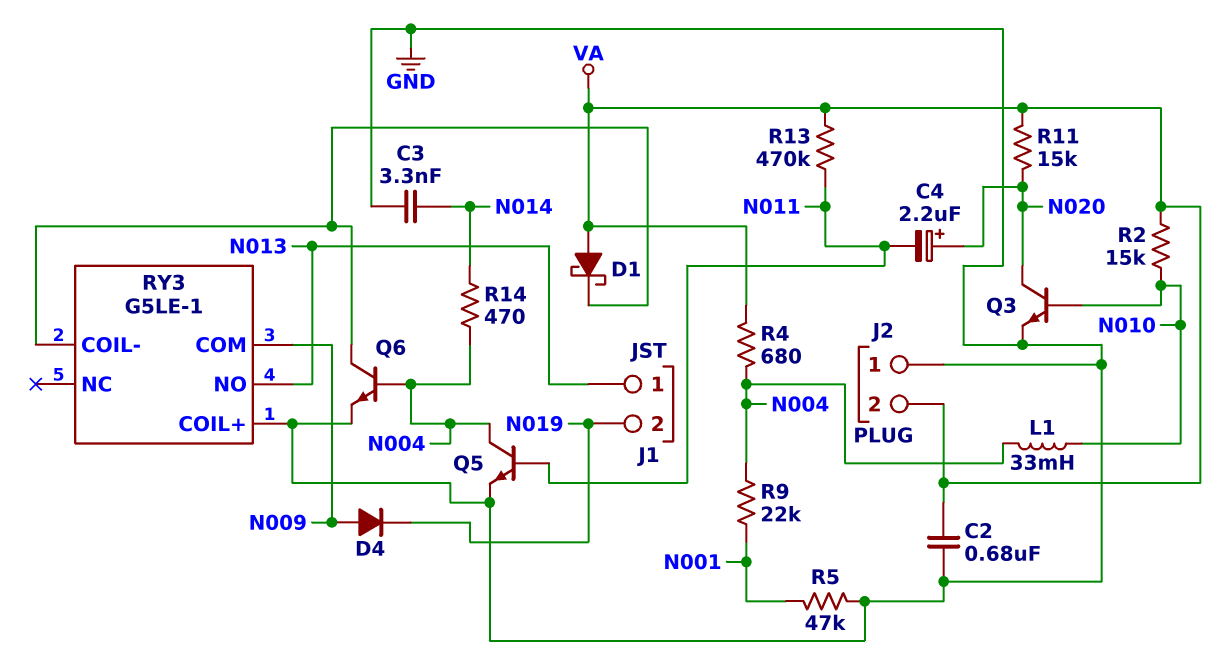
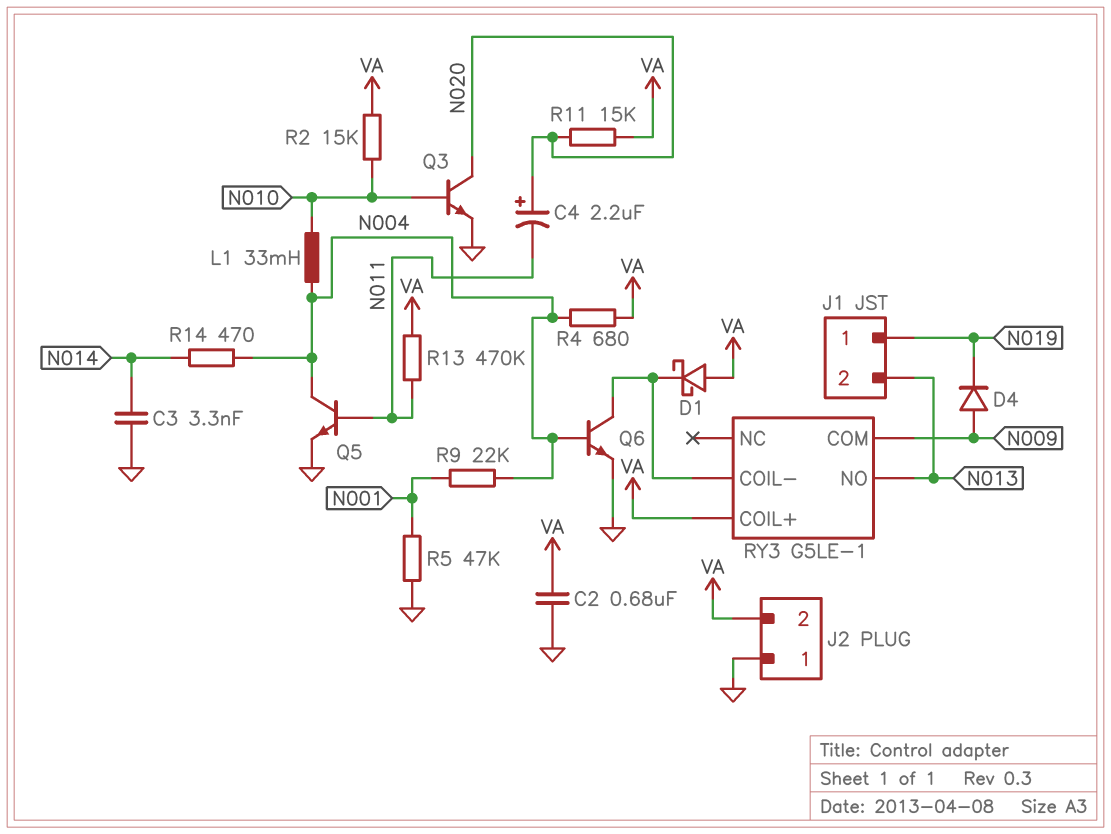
J1 pin 1: N013 -> N019
J1 pin 2: N019 -> N013
RY3 pin COIL+: GND -> VA

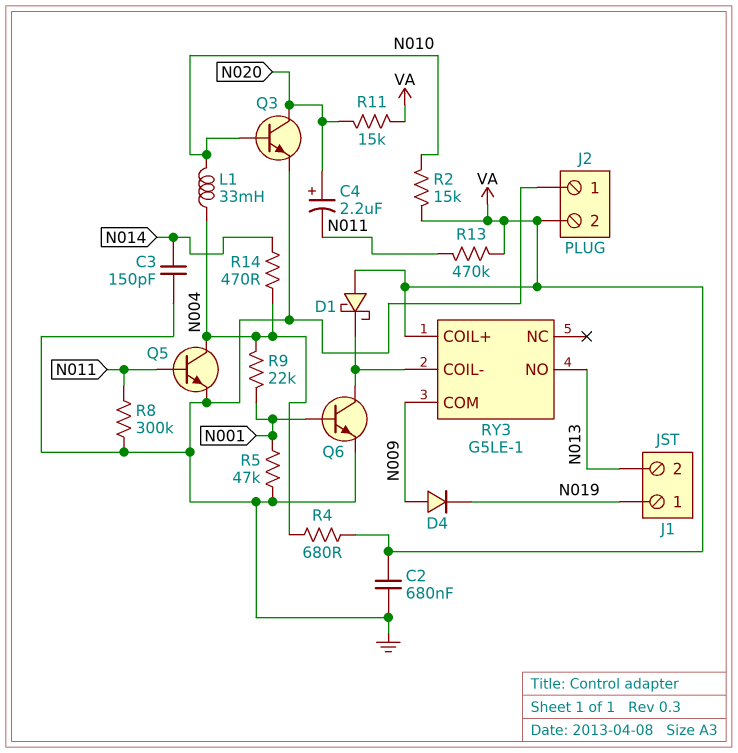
C3: 3.3nF (GND, N014) -> 150pF (GND, N014)
Q6: NPN (B N004, C RY3/COIL-, E GND) -> NPN (B N001, C RY3/COIL-, E GND)
R8: none -> 300k (GND, N011)

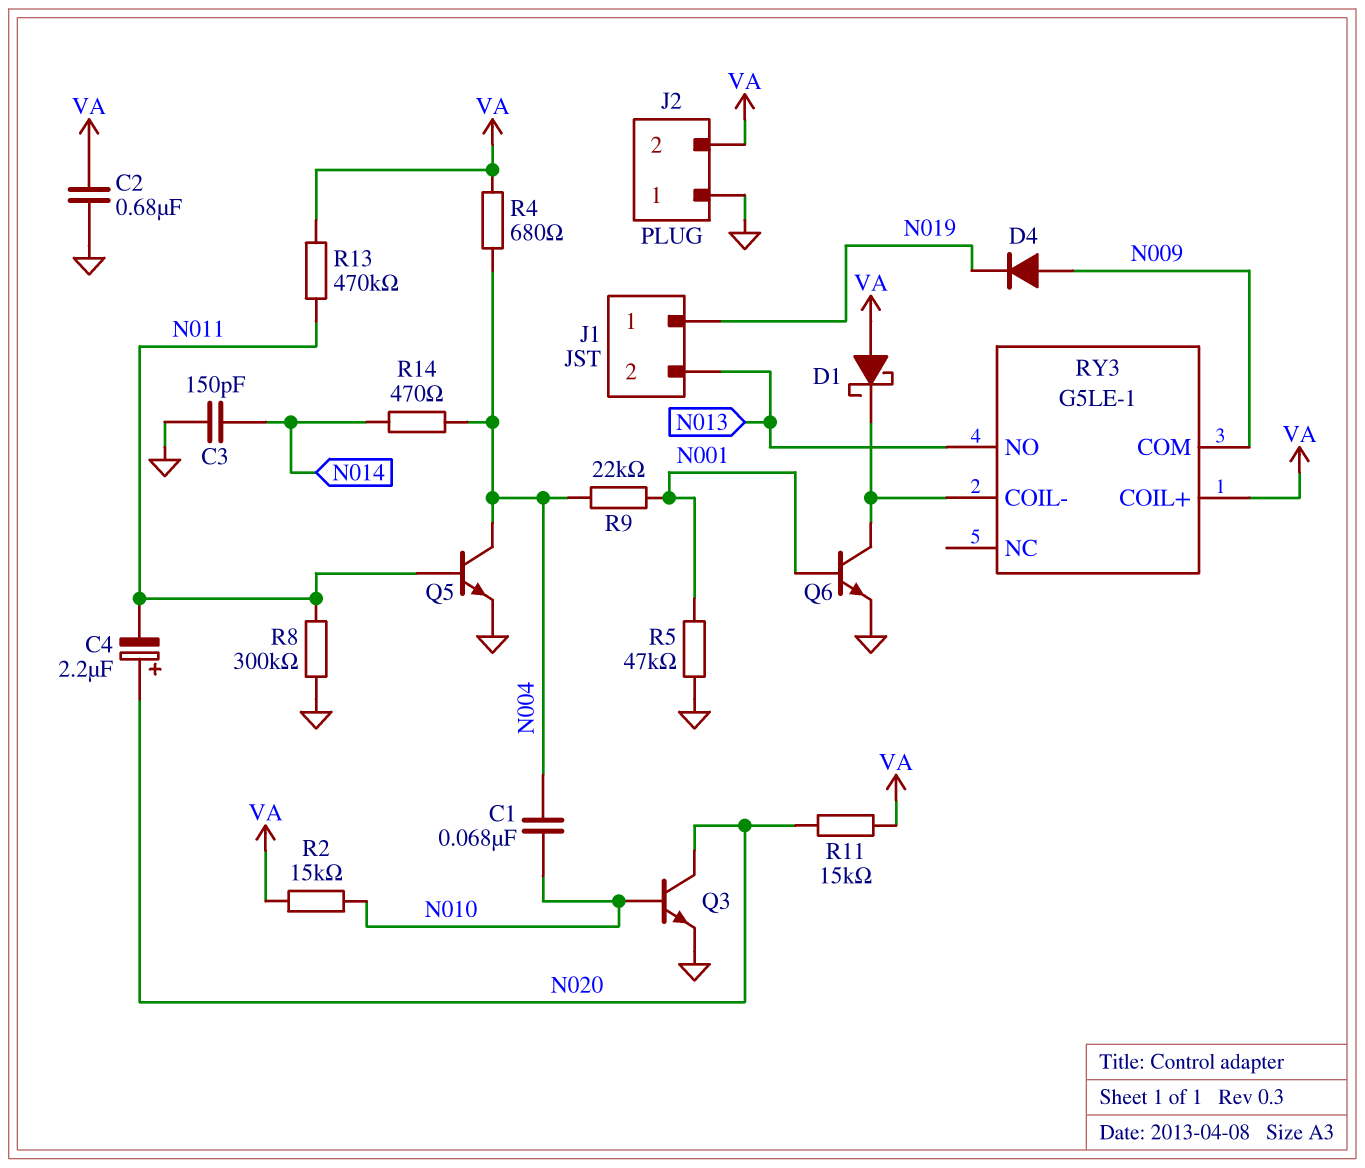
C1: none -> 68nF (N004, N010)
L1: 33mH (N004, N010) -> none

